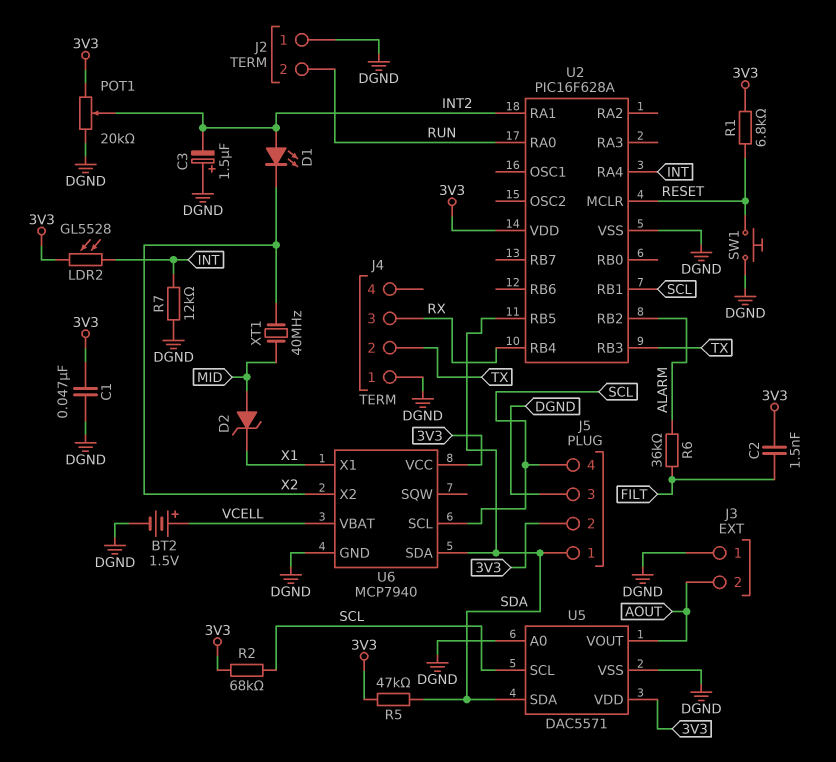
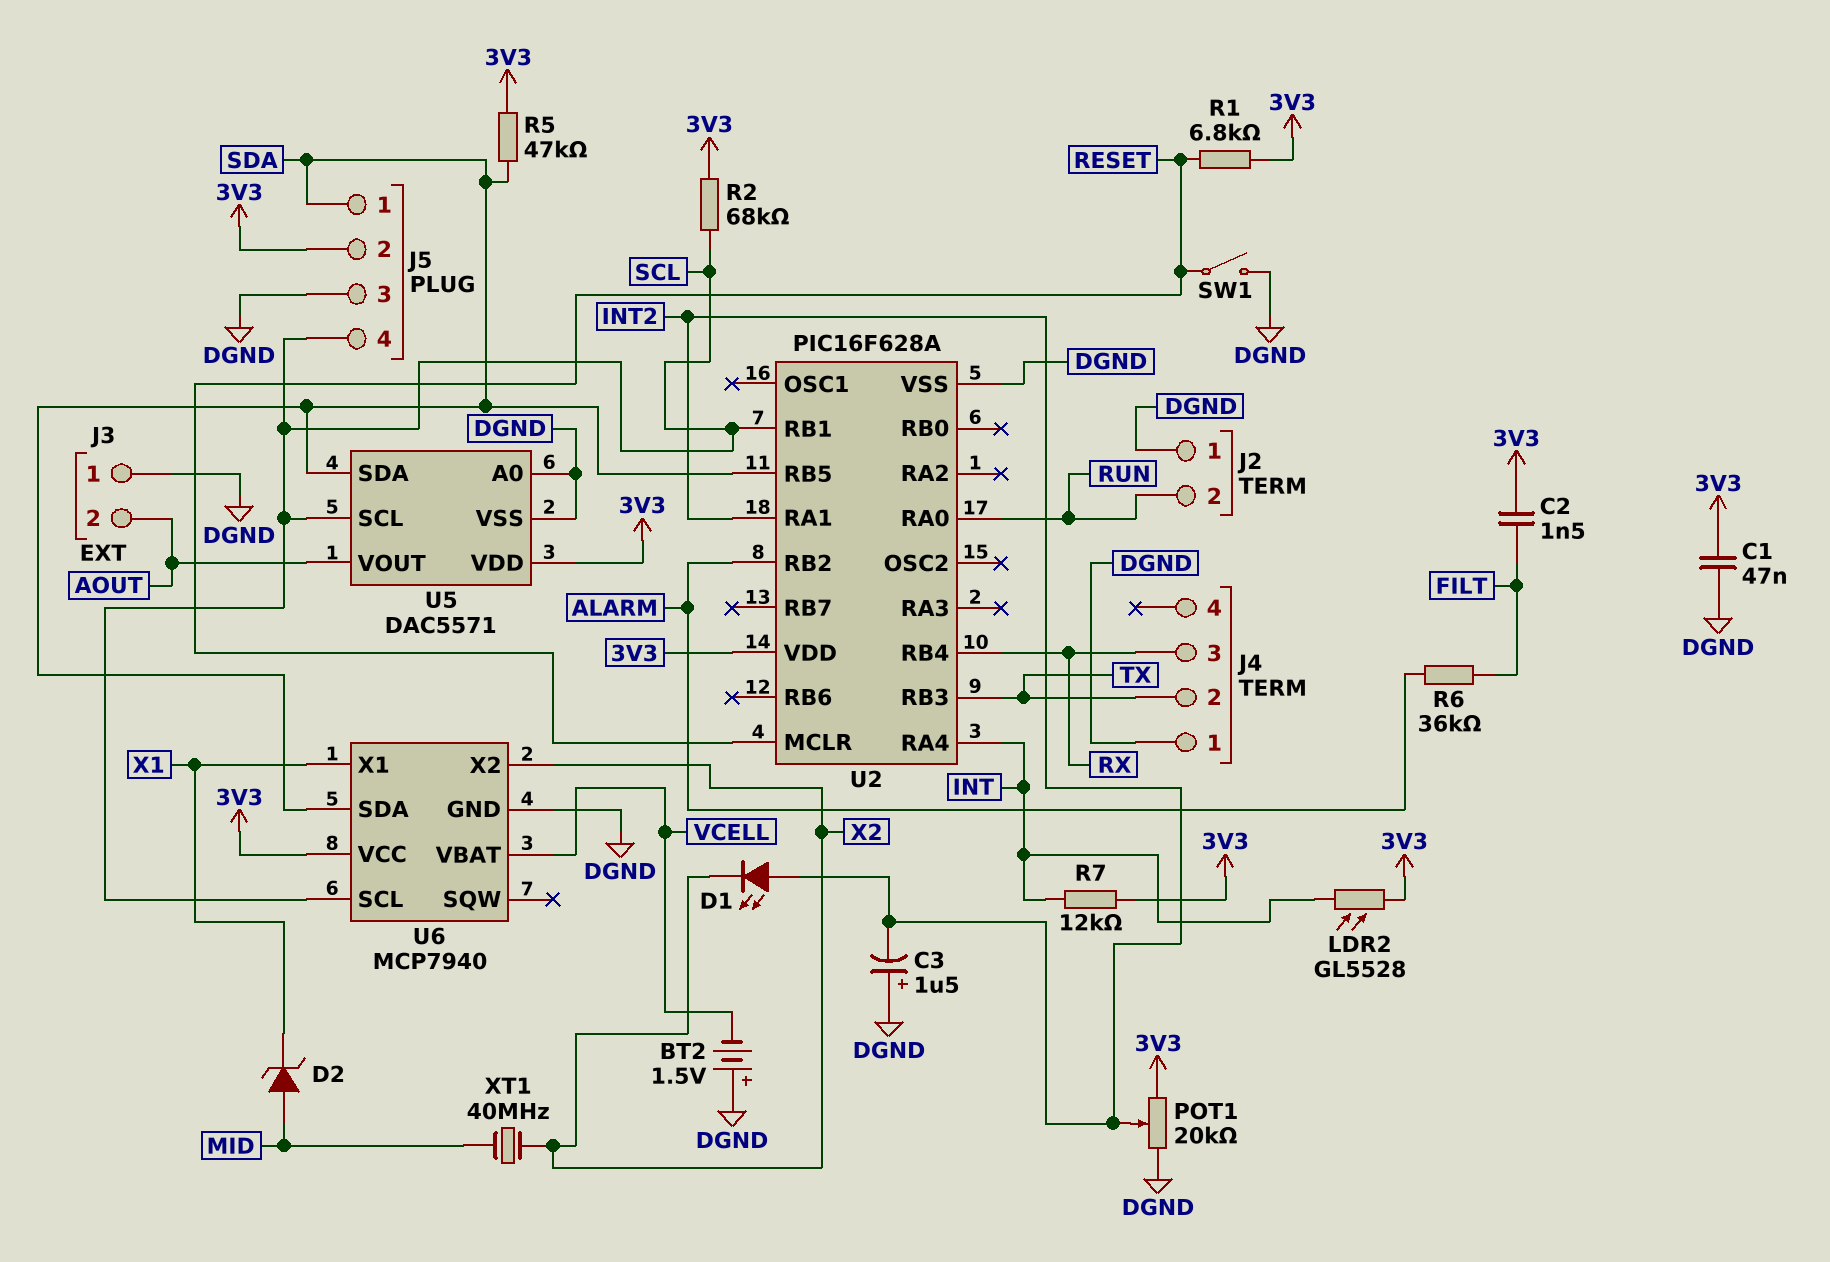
BT2: 1.5V (plus VCELL, minus DGND) -> 1.5V (plus DGND, minus VCELL)
R7: 12k (DGND, INT) -> 12k (3V3, INT)
SW1: button (DGND, RESET) -> switch (DGND, RESET)

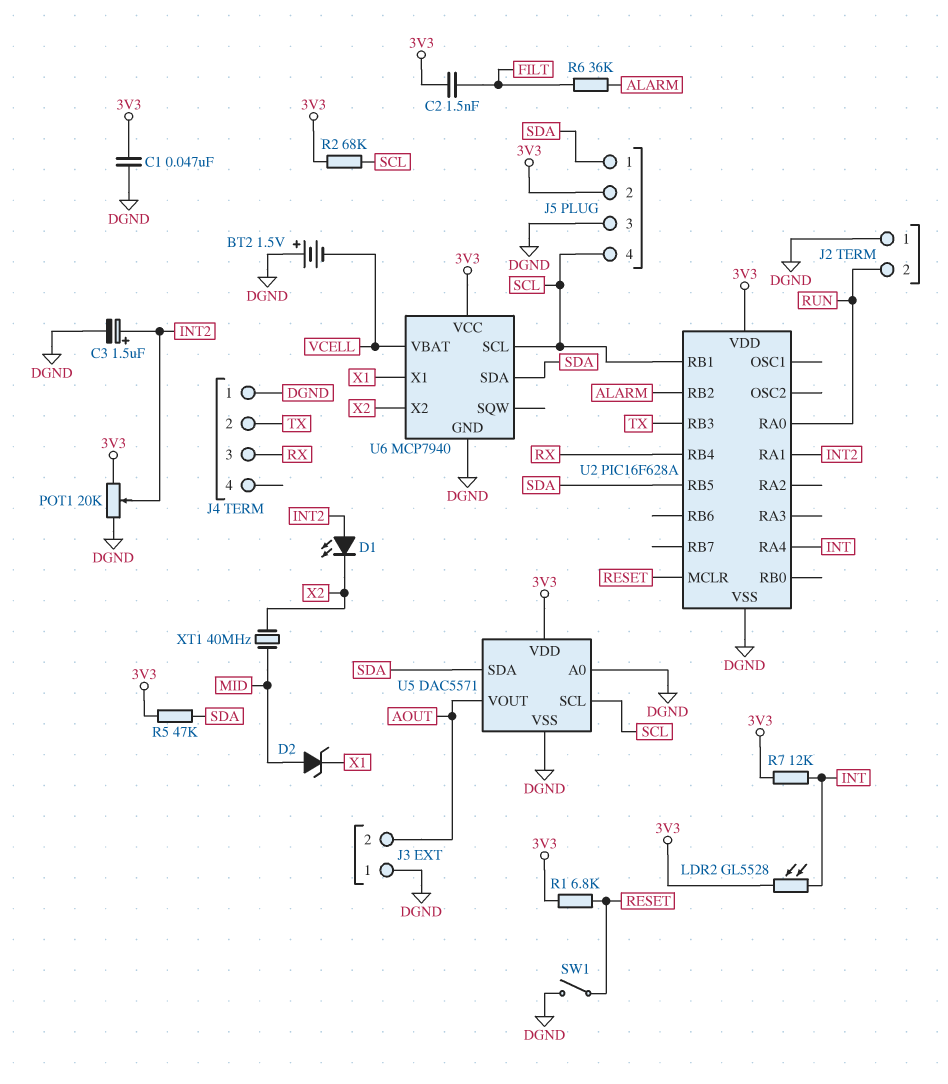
C3: 1.5uF (plus DGND, minus INT2) -> 1.5uF (plus INT2, minus DGND)

